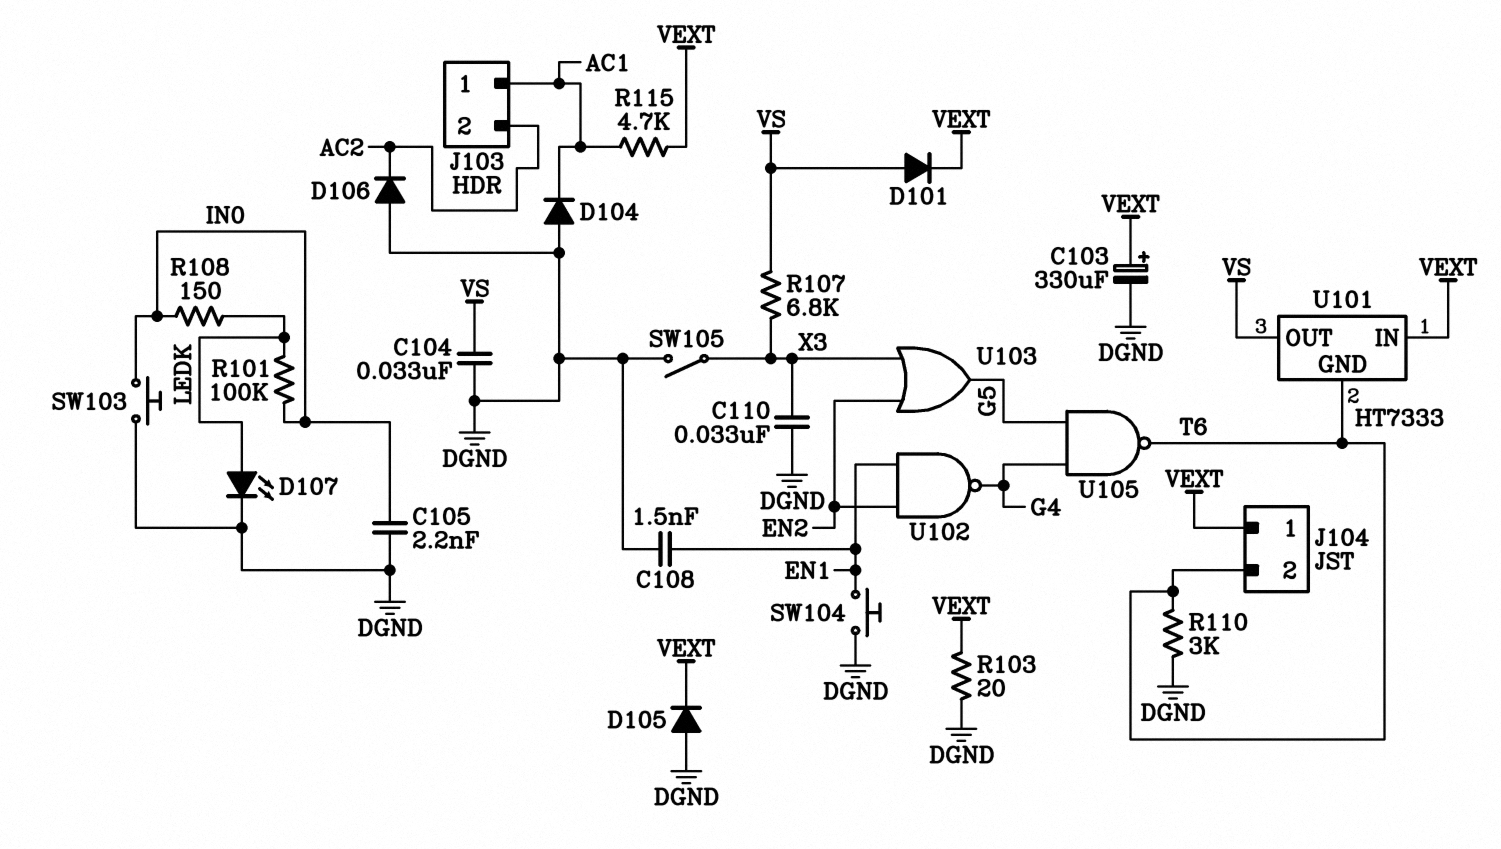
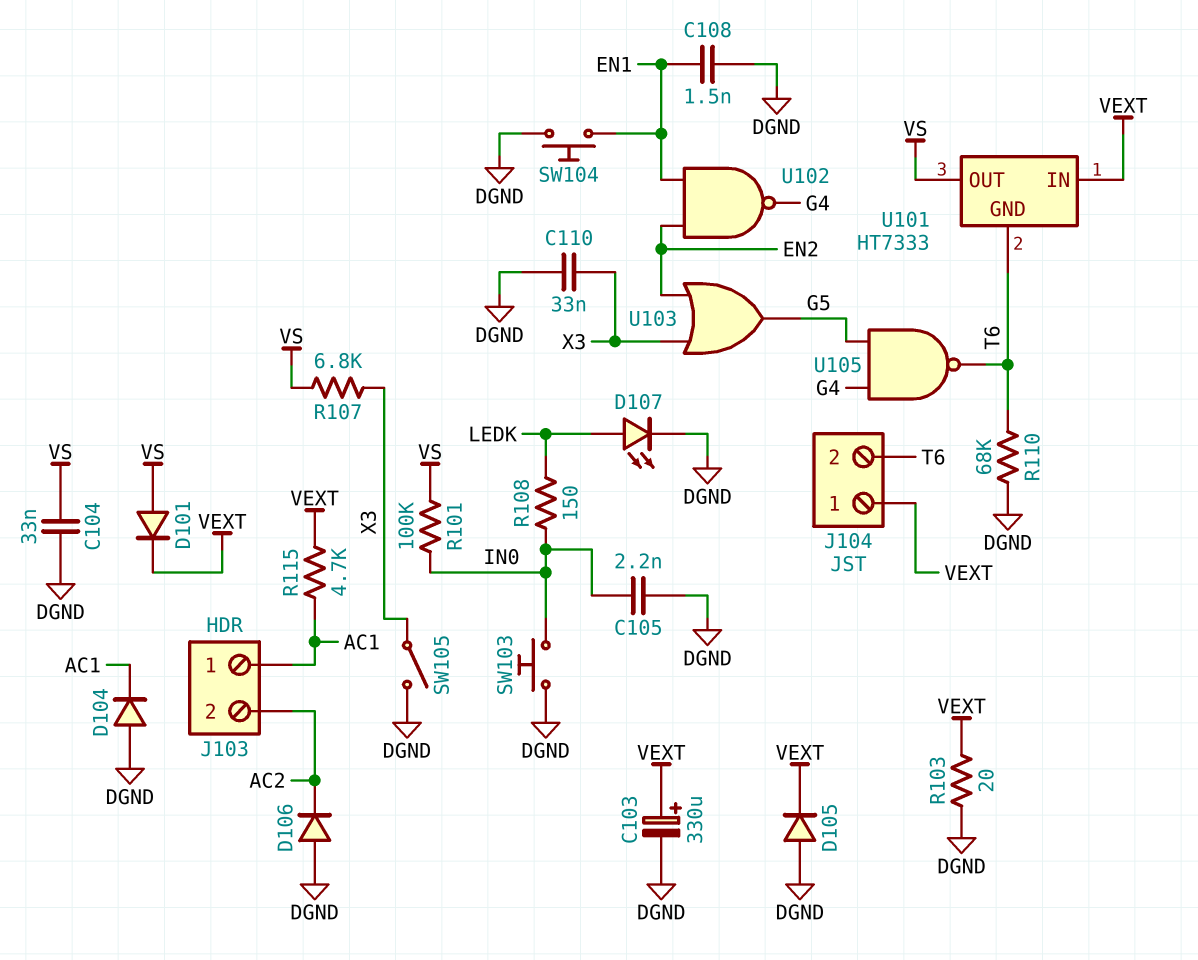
R101: 100k (IN0, LEDK) -> 100k (IN0, VS)
R110: 3k (DGND, T6) -> 68k (DGND, T6)

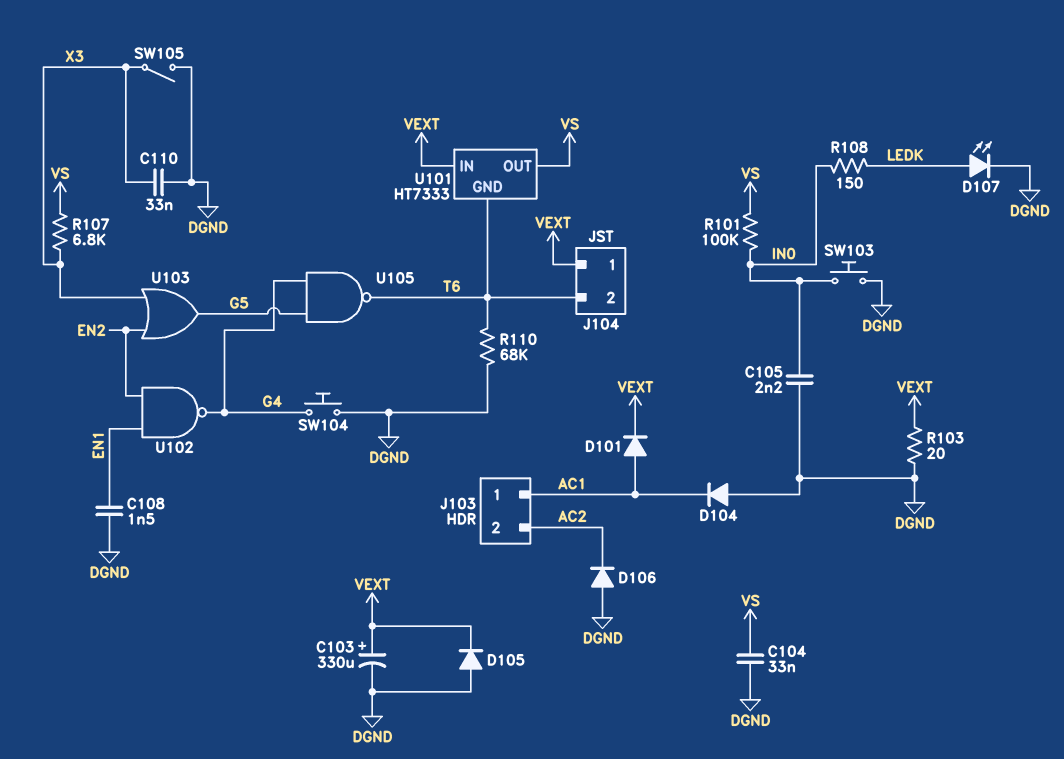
D101: diode (A VS, K VEXT) -> diode (A AC1, K VEXT)
R115: 4.7k (AC1, VEXT) -> none
SW104: button (DGND, EN1) -> button (DGND, G4)

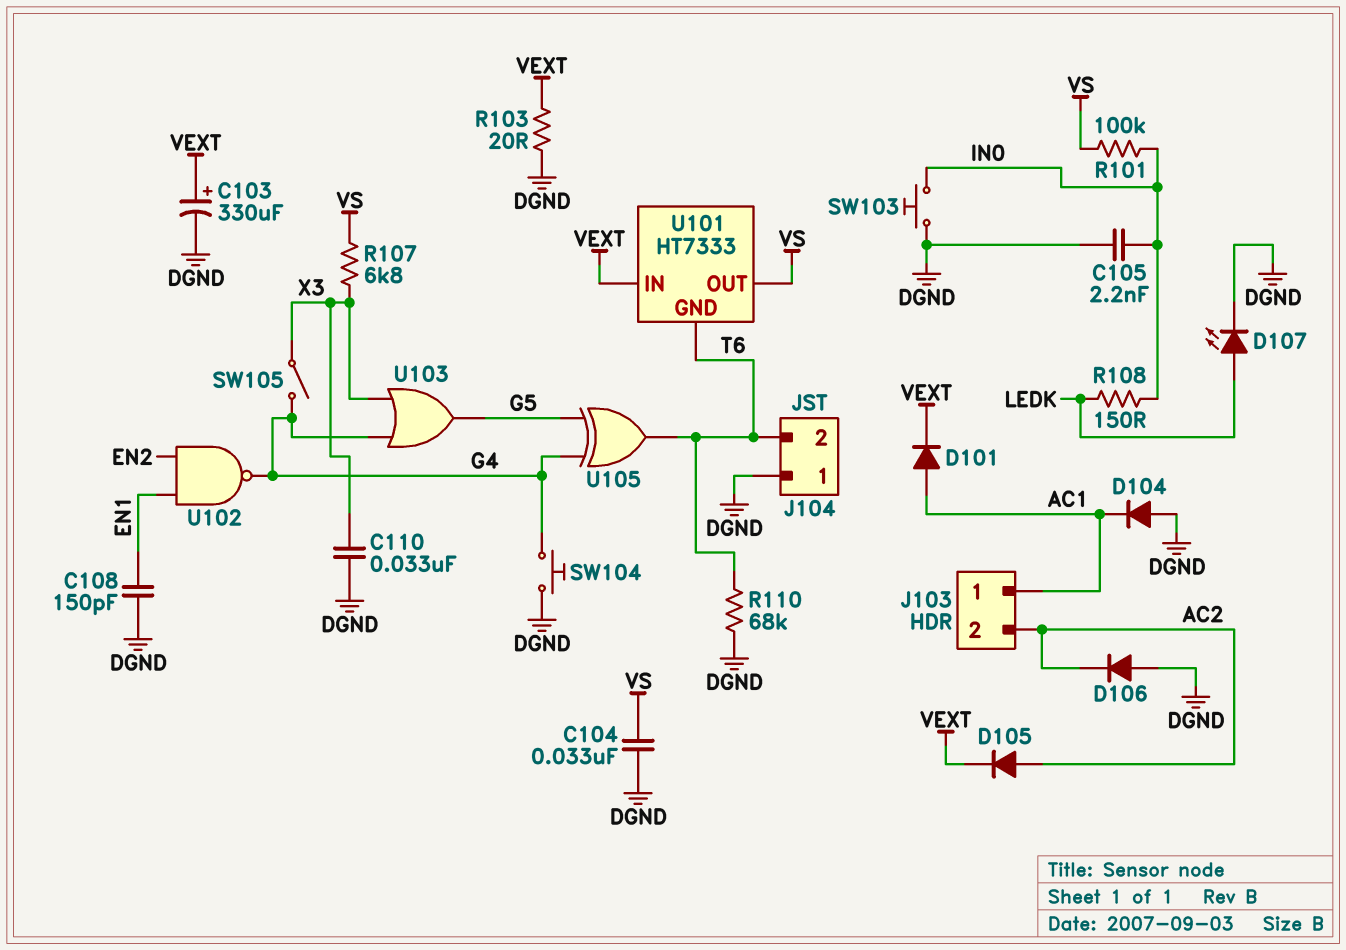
C108: 1.5nF (DGND, EN1) -> 150pF (DGND, EN1)
D105: diode (A DGND, K VEXT) -> diode (A AC2, K VEXT)
J104 pin 1: VEXT -> DGND
SW105: switch (DGND, X3) -> switch (G4, X3)
U103: OR (in EN2, in X3, out G5) -> OR (in G4, in X3, out G5)
U105: NAND (in G4, in G5, out T6) -> XOR (in G4, in G5, out T6)

